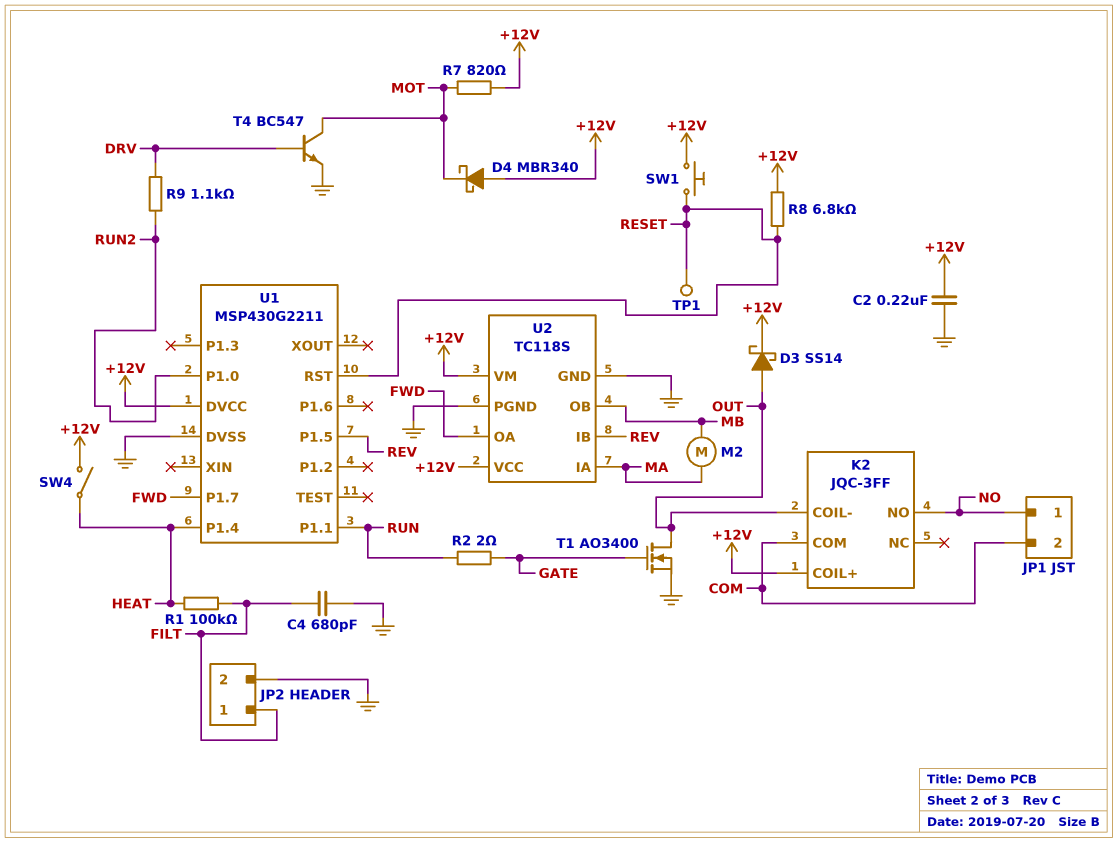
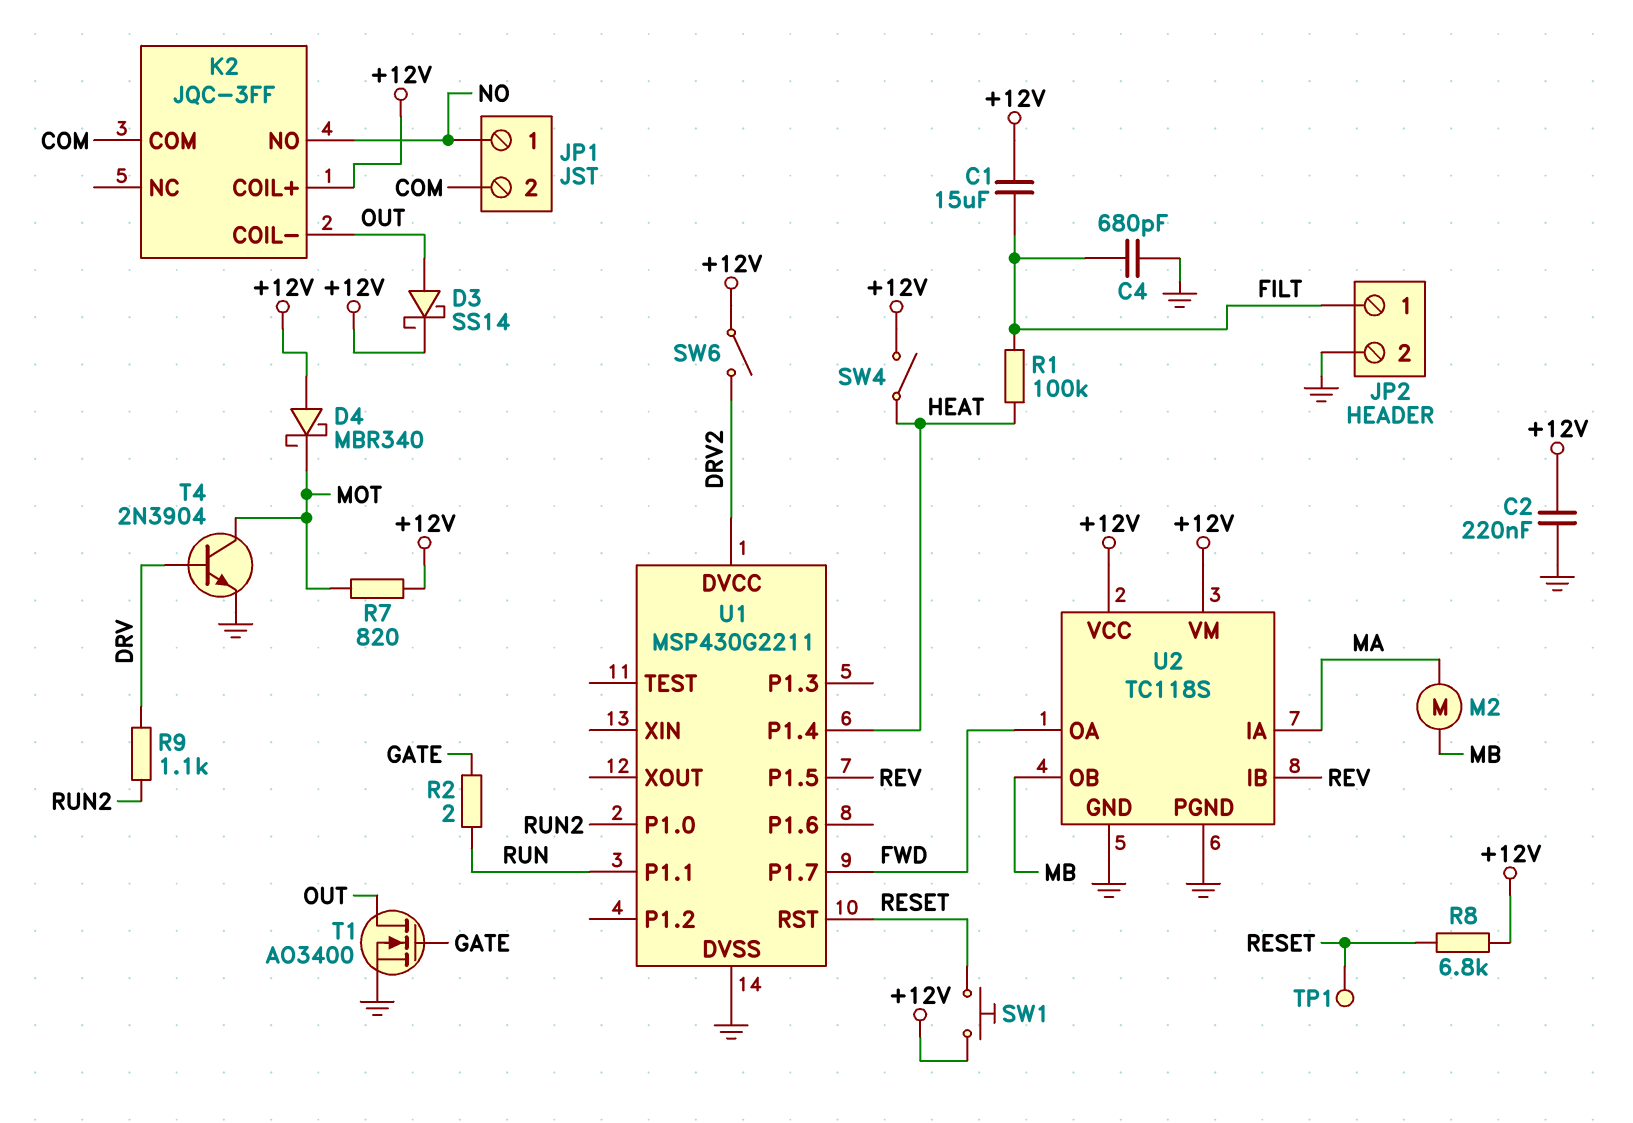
C1: none -> 15uF (+12V, FILT)
SW6: none -> switch (+12V, DRV2)
T4: NPN BC547 (B DRV, C MOT, E GND) -> NPN 2N3904 (B DRV, C MOT, E GND)
U1 pin DVCC: +12V -> DRV2

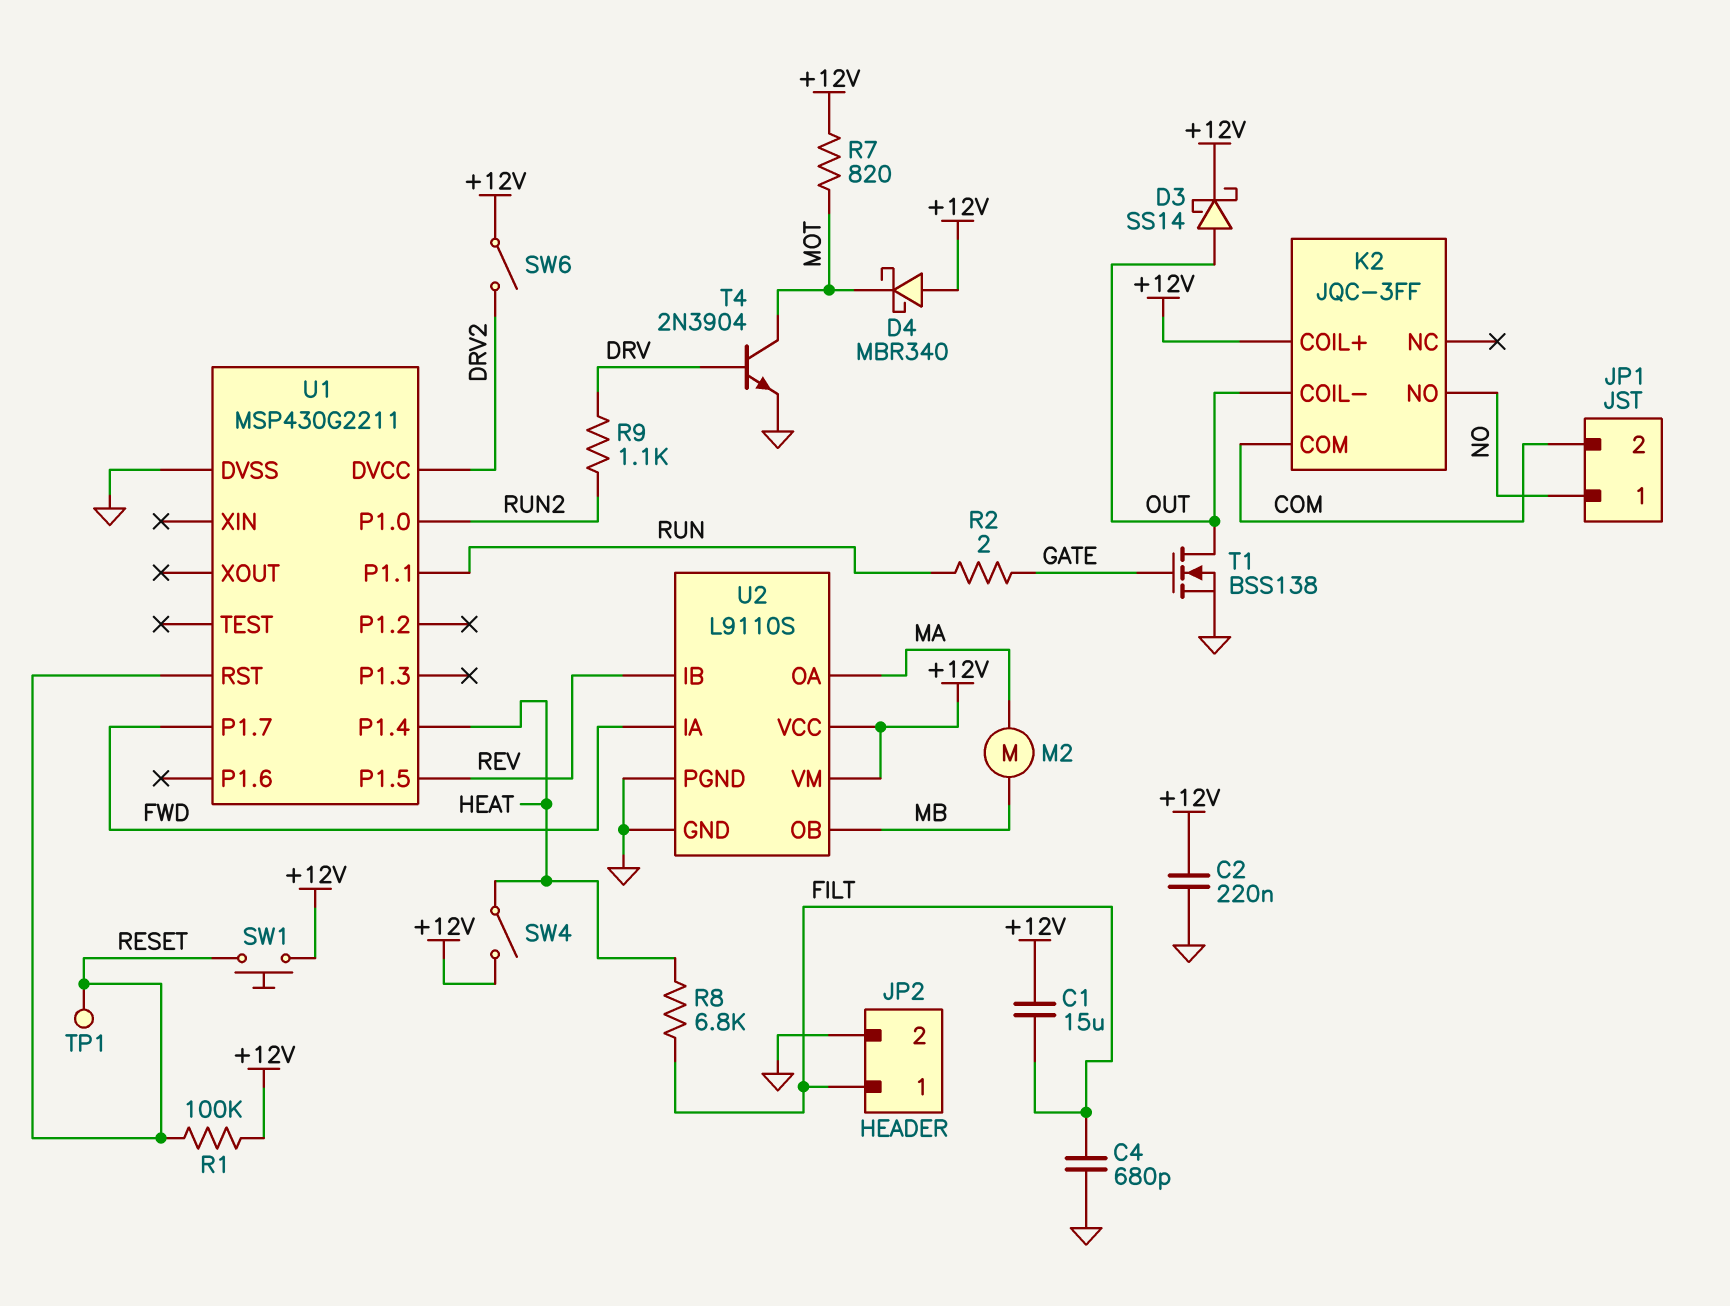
R1: 100k (FILT, HEAT) -> 100k (+12V, RESET)
R8: 6.8k (+12V, RESET) -> 6.8k (FILT, HEAT)
T1: NMOS AO3400 (G GATE, D OUT, S GND) -> NMOS BSS138 (G GATE, D OUT, S GND)
U2: TC118S -> L9110S
U2 pin IA: MA -> FWD
U2 pin OA: FWD -> MA

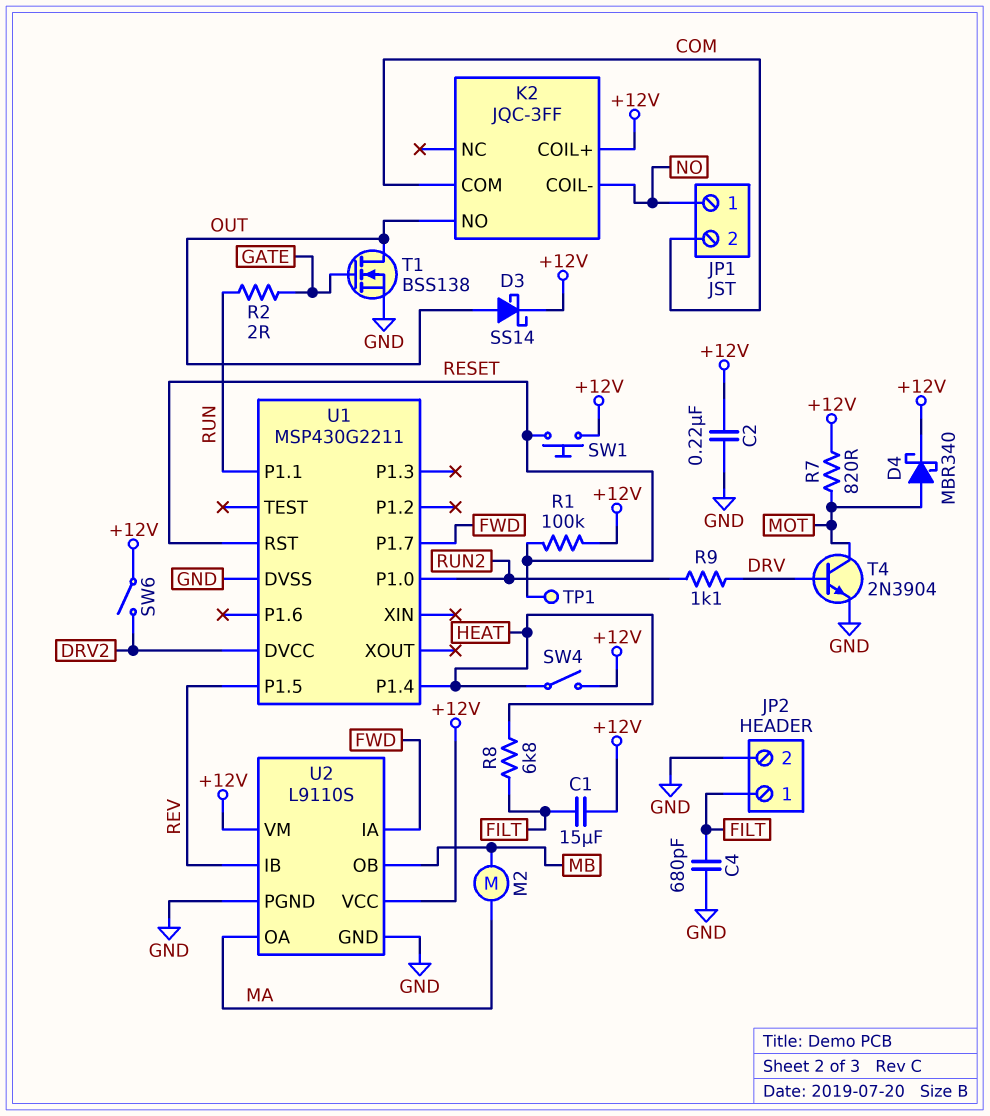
D4: schottky MBR340 (A +12V, K MOT) -> schottky MBR340 (A MOT, K +12V)
K2 pin COIL-: OUT -> NO
K2 pin NO: NO -> OUT

